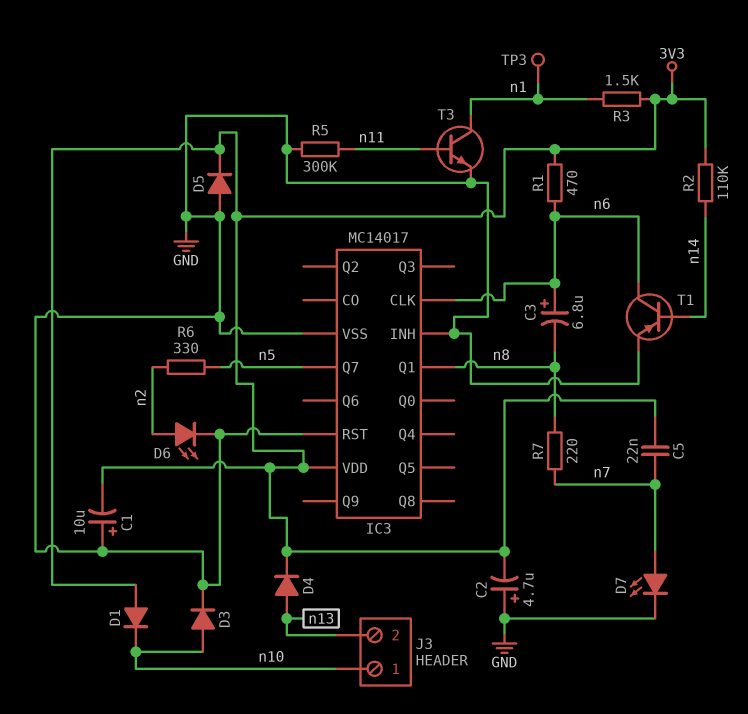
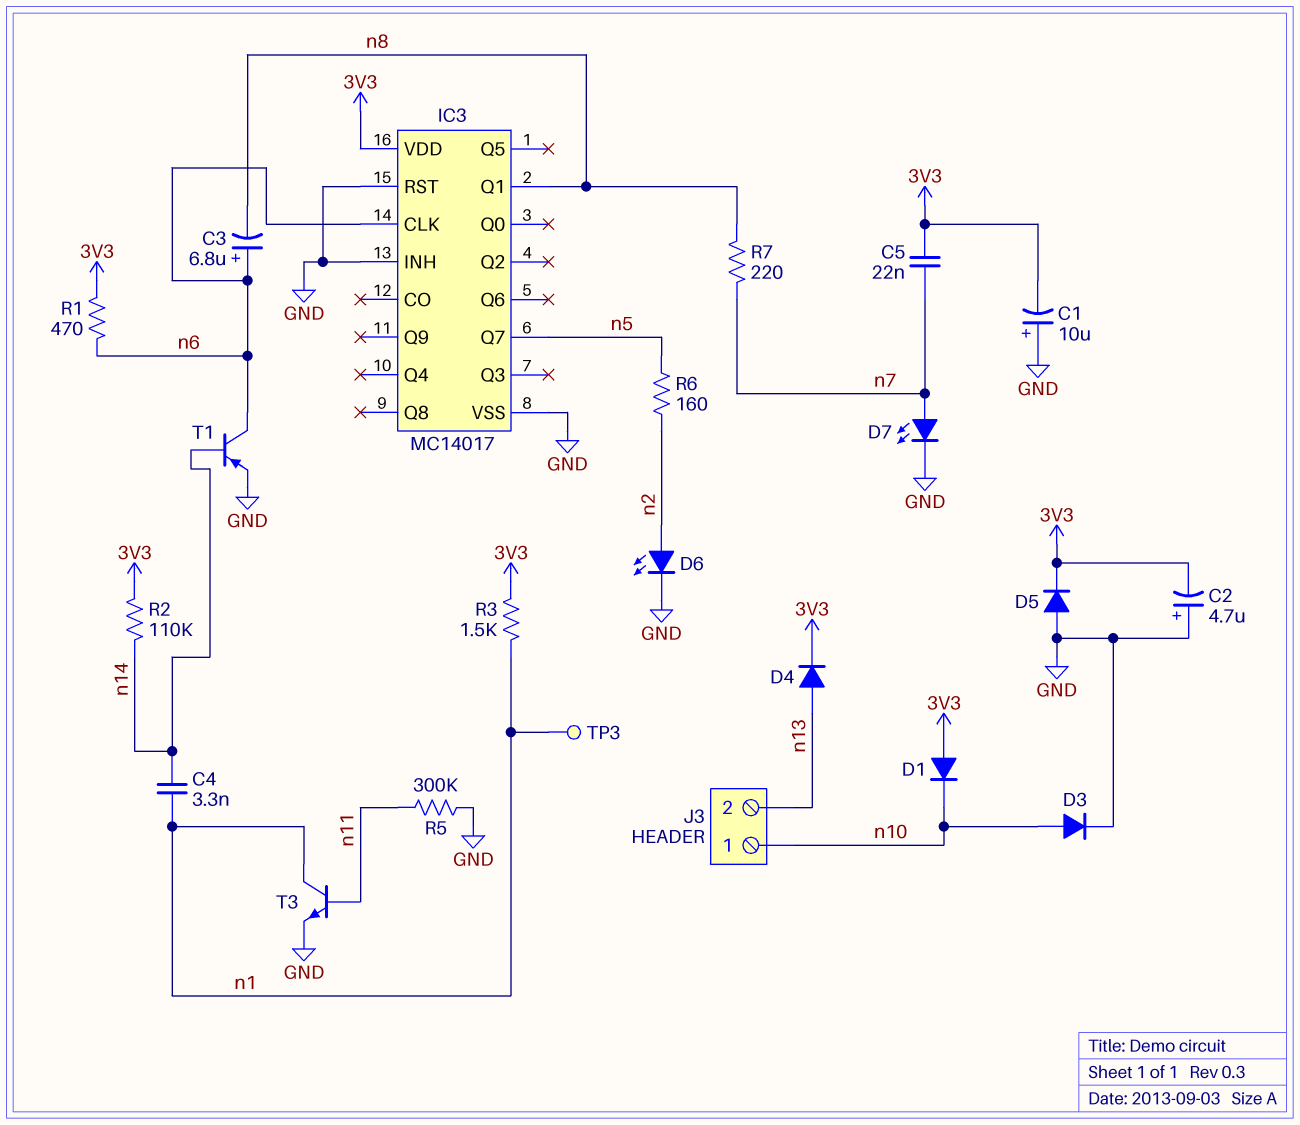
C4: none -> 3.3nF (n1, n14)
R6: 330 (n2, n5) -> 160 (n2, n5)

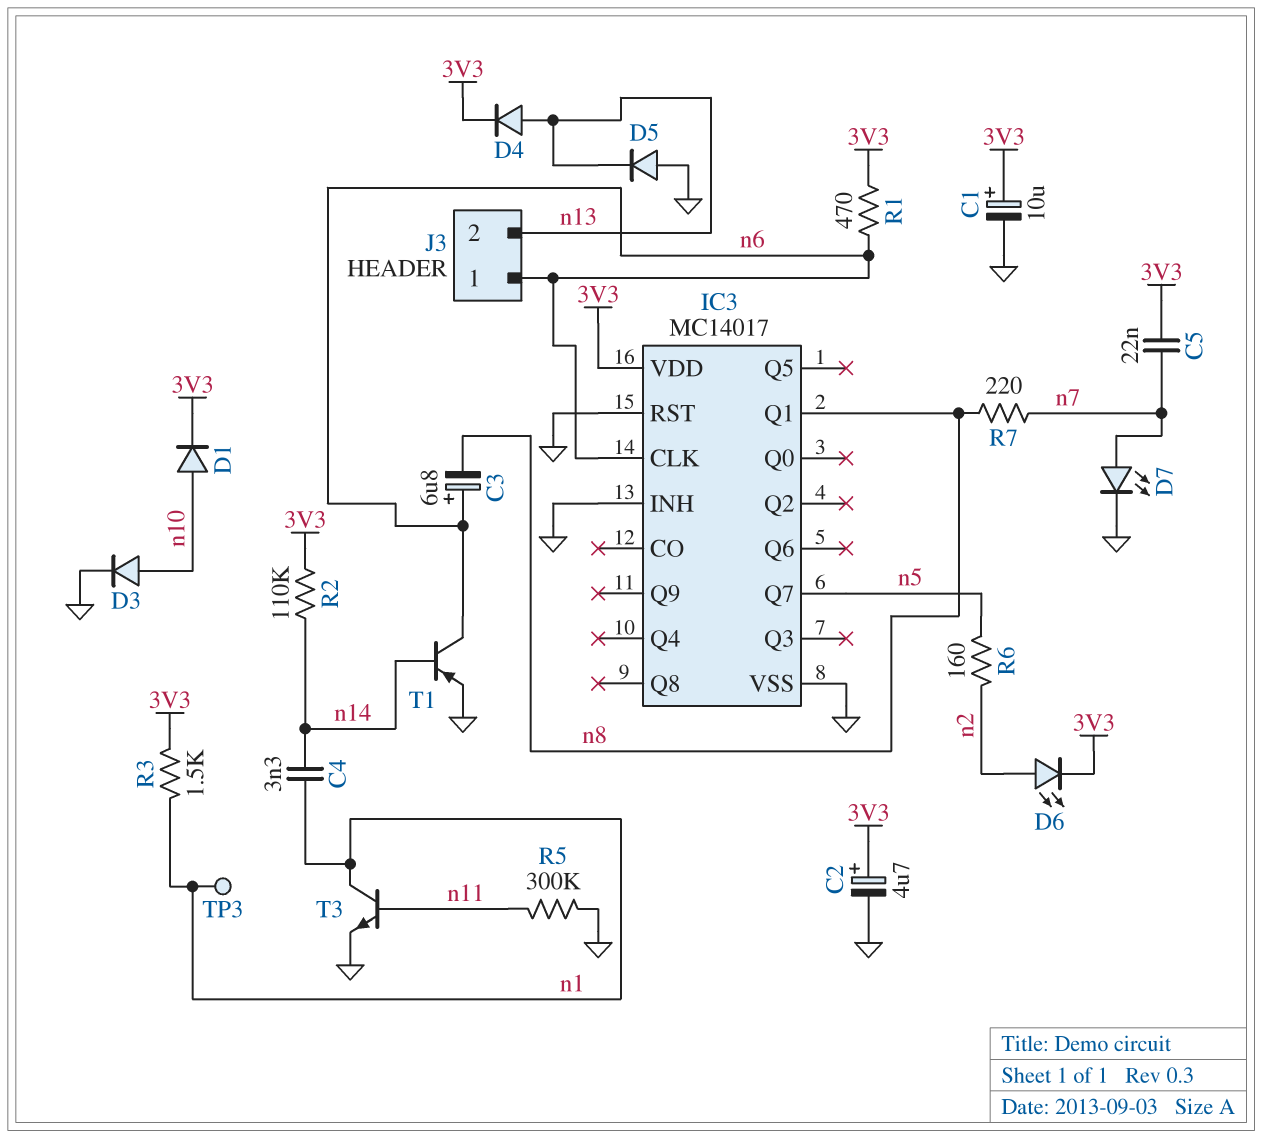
C1: 10uF (plus GND, minus 3V3) -> 10uF (plus 3V3, minus GND)
C2: 4.7uF (plus GND, minus 3V3) -> 4.7uF (plus 3V3, minus GND)
D1: diode (A 3V3, K n10) -> diode (A n10, K 3V3)
D5: diode (A GND, K 3V3) -> diode (A GND, K n13)
D6: LED (A n2, K GND) -> LED (A n2, K 3V3)
J3 pin 1: n10 -> n6

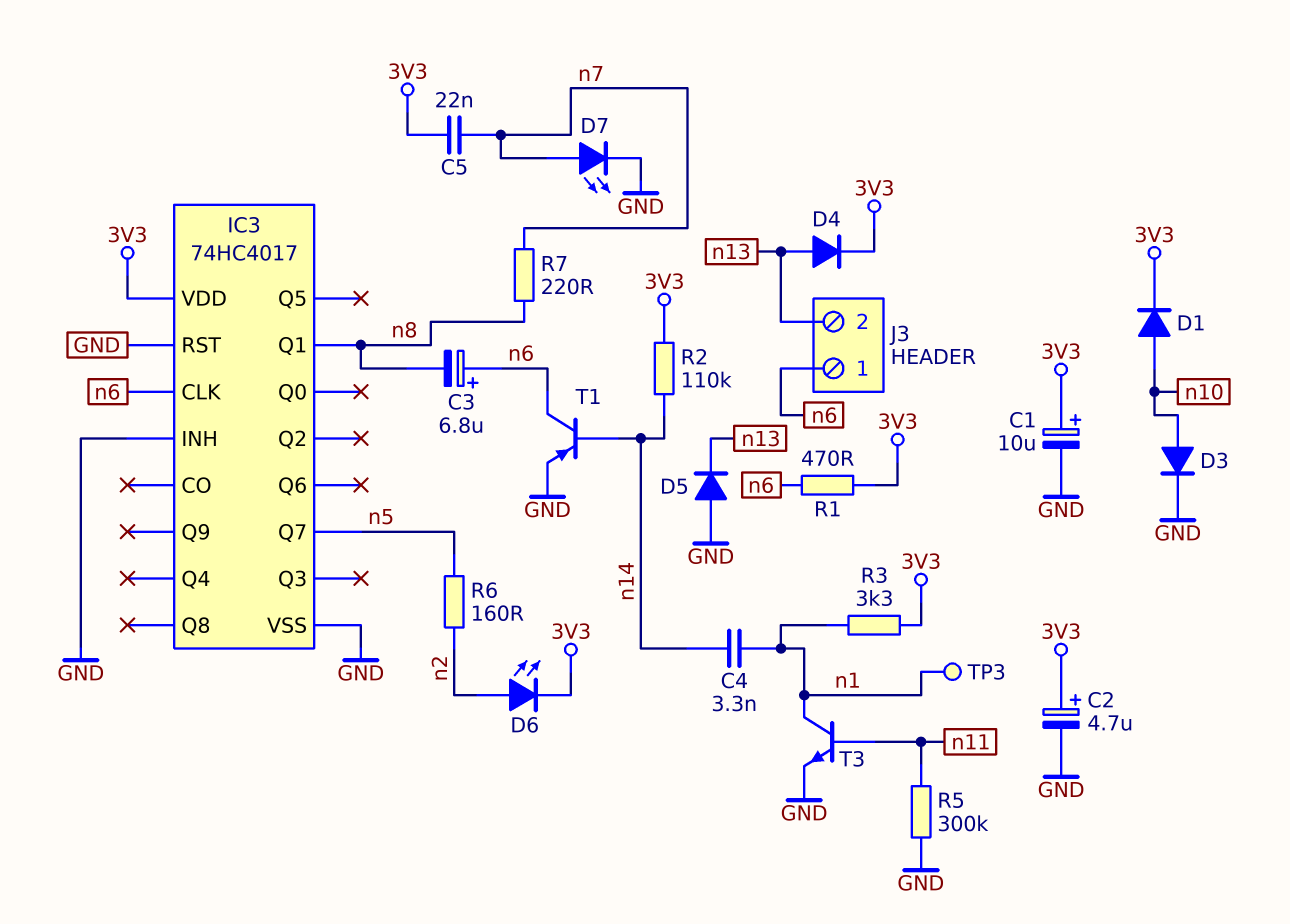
IC3: MC14017 -> 74HC4017
R3: 1.5k (3V3, n1) -> 3.3k (3V3, n1)

